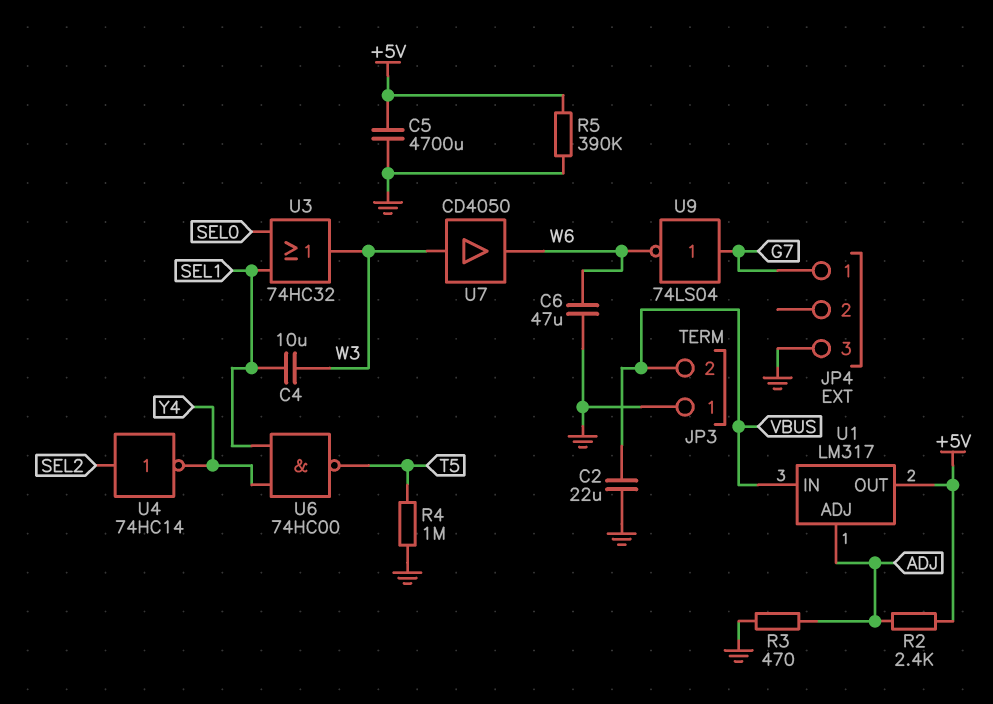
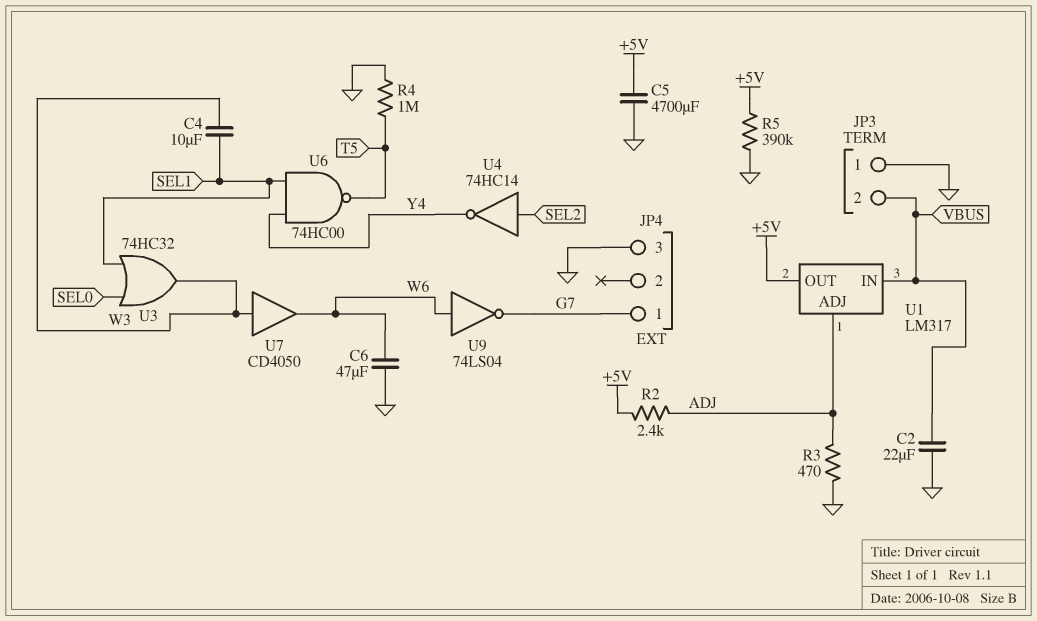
U9: NOT 74LS04 (in G7, out W6) -> NOT 74LS04 (in W6, out G7)

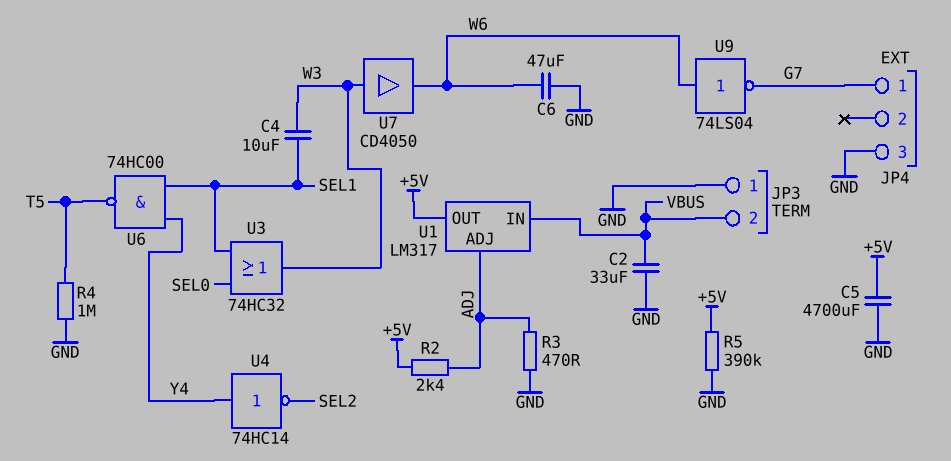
C2: 22uF (GND, VBUS) -> 33uF (GND, VBUS)
U4: NOT 74HC14 (in SEL2, out Y4) -> NOT 74HC14 (in Y4, out SEL2)

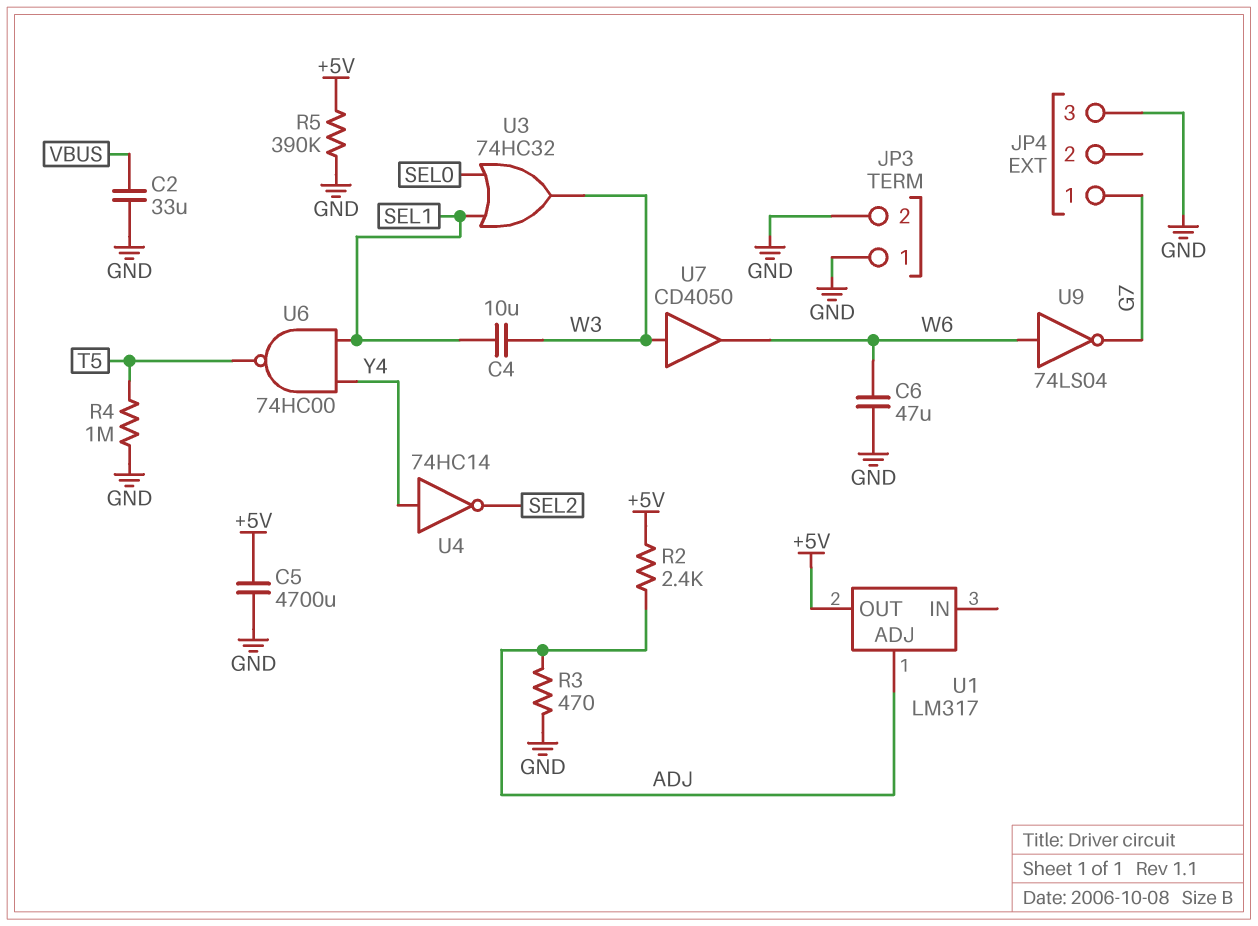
JP3 pin 2: VBUS -> GND
U1 pin IN: VBUS -> none

